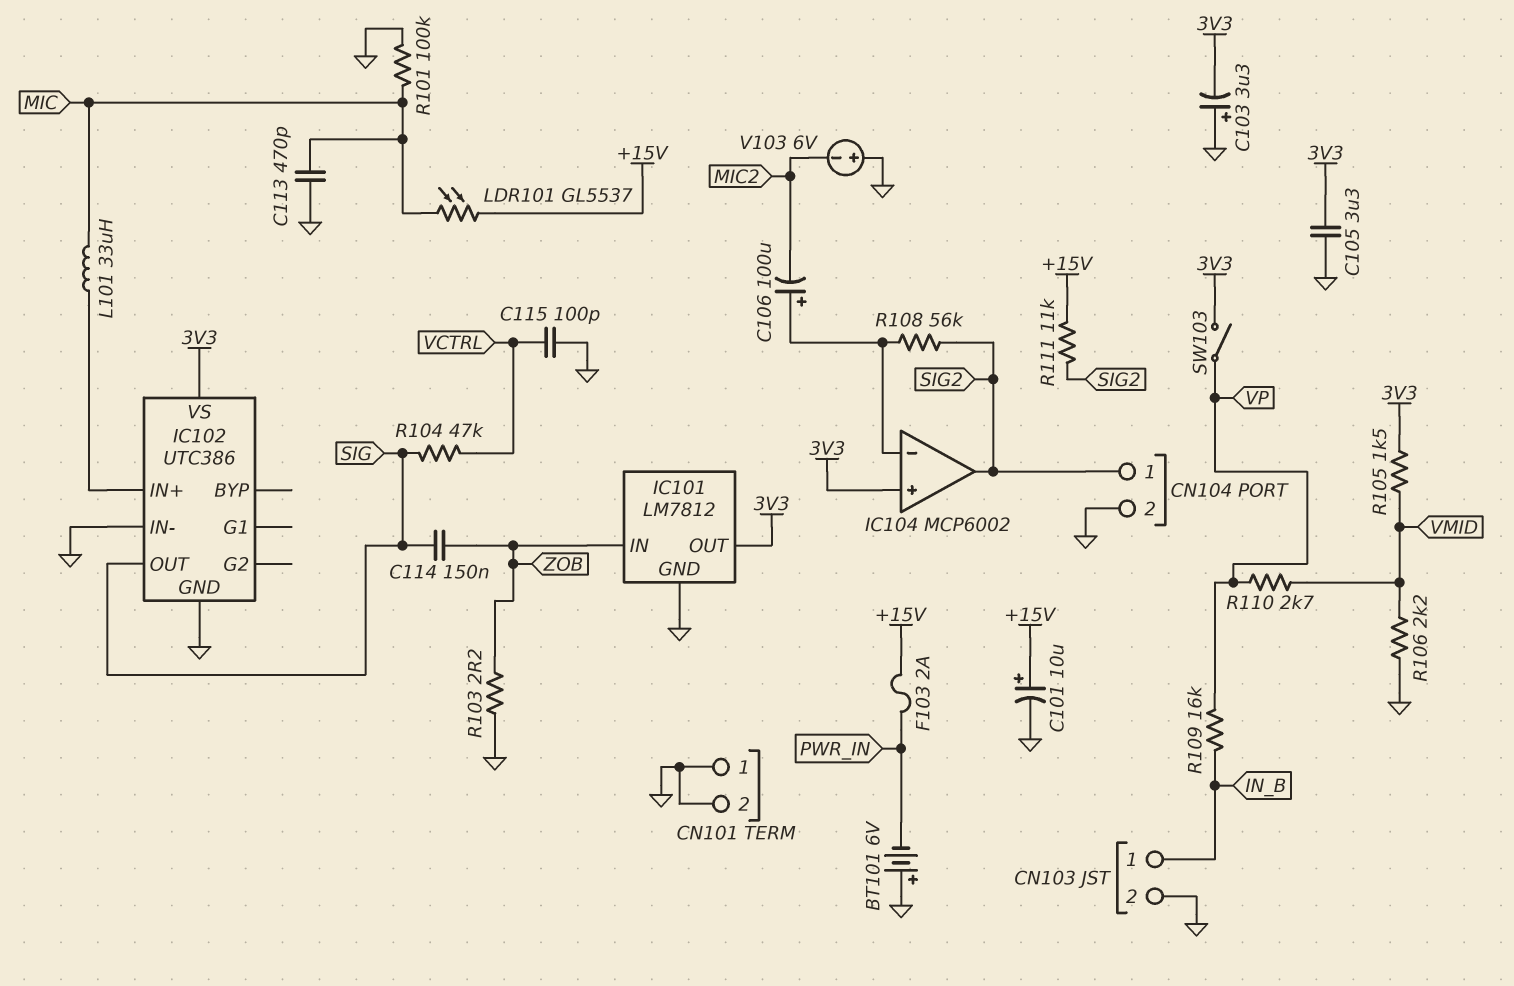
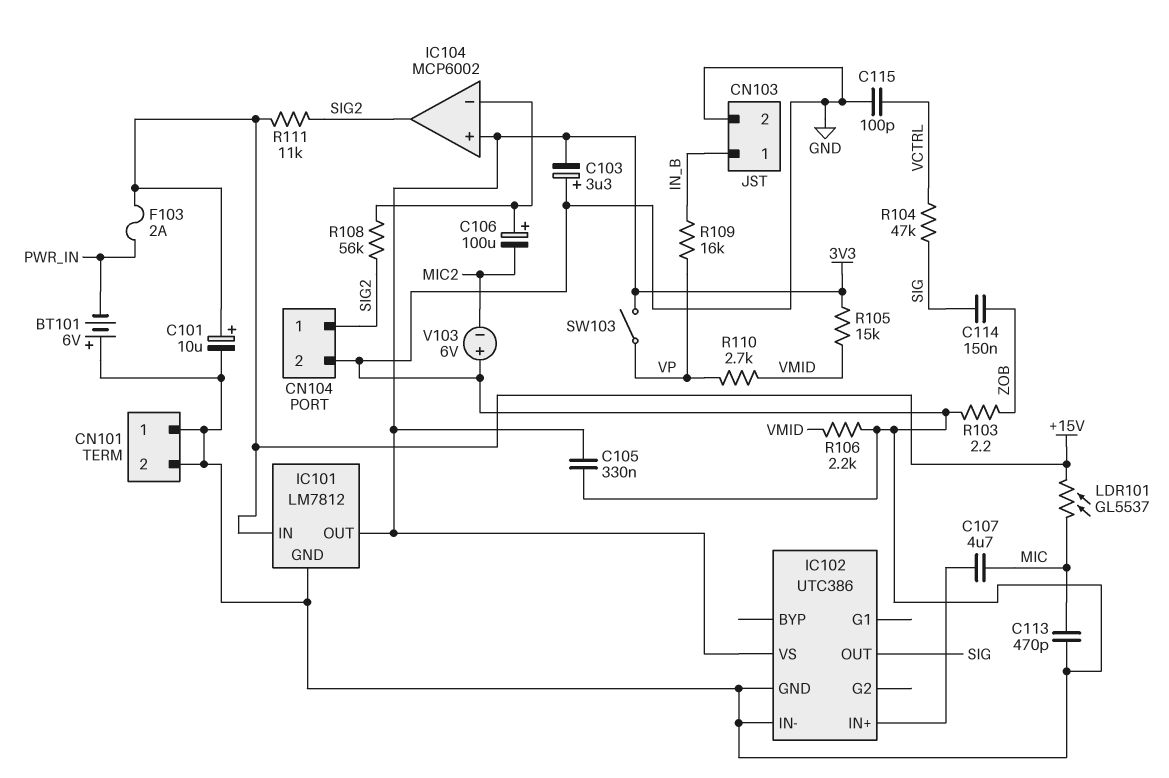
C105: 3.3uF (3V3, GND) -> 330nF (3V3, GND)
C107: none -> 4.7uF (IC102/IN+, MIC)
IC101 pin IN: ZOB -> +15V
L101: 33uH (IC102/IN+, MIC) -> none
R101: 100k (GND, MIC) -> none
R105: 1.5k (3V3, VMID) -> 15k (3V3, VMID)

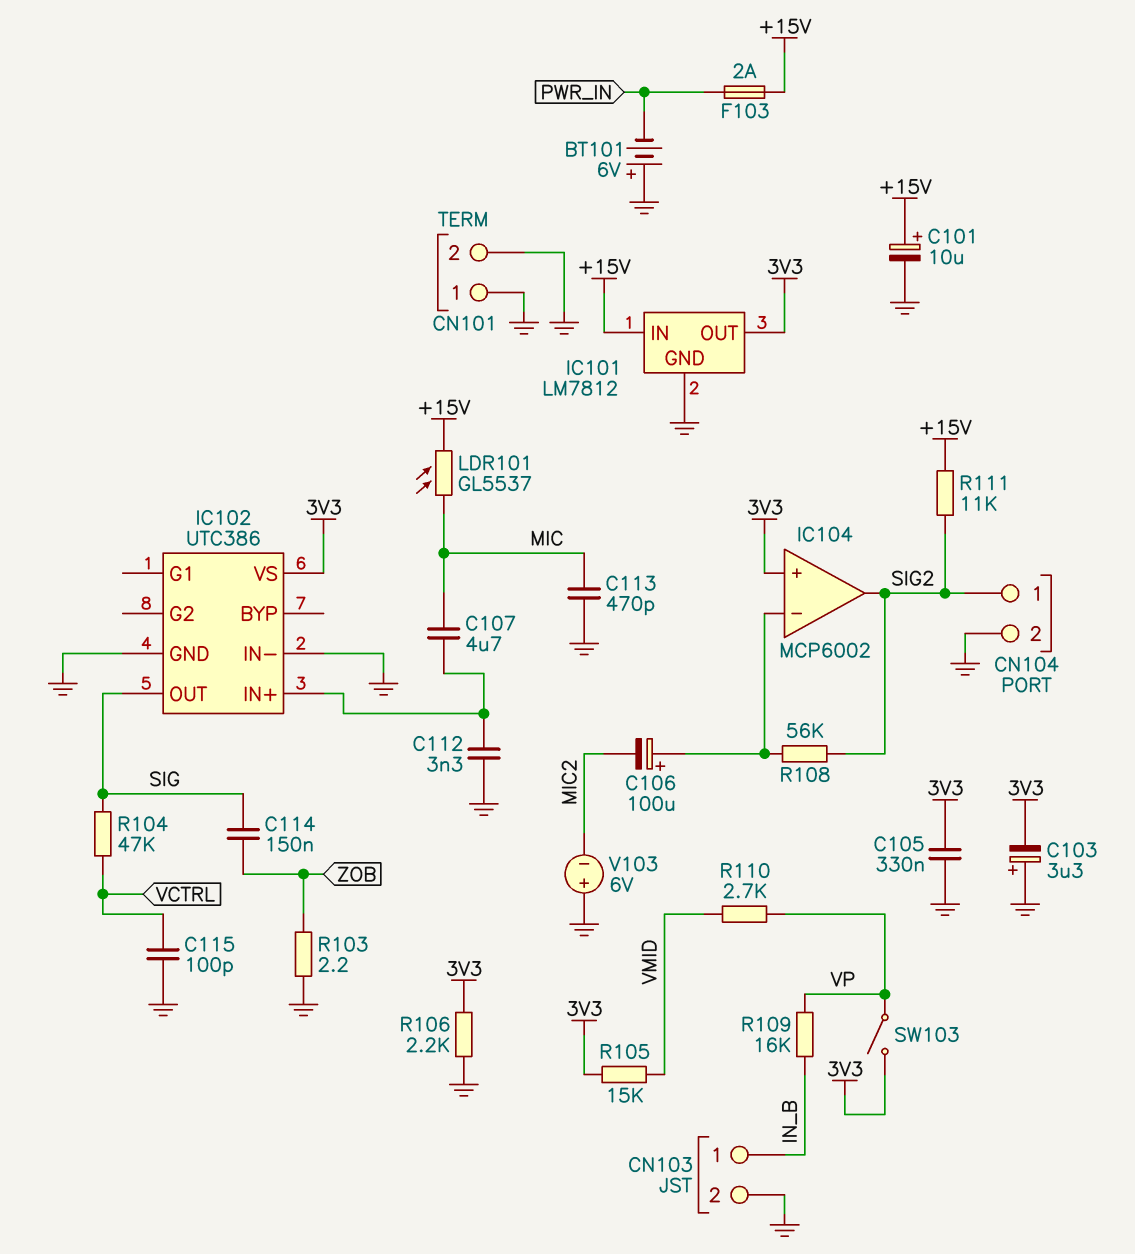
C112: none -> 3.3nF (GND, IC102/IN+)
R106: 2.2k (GND, VMID) -> 2.2k (3V3, GND)

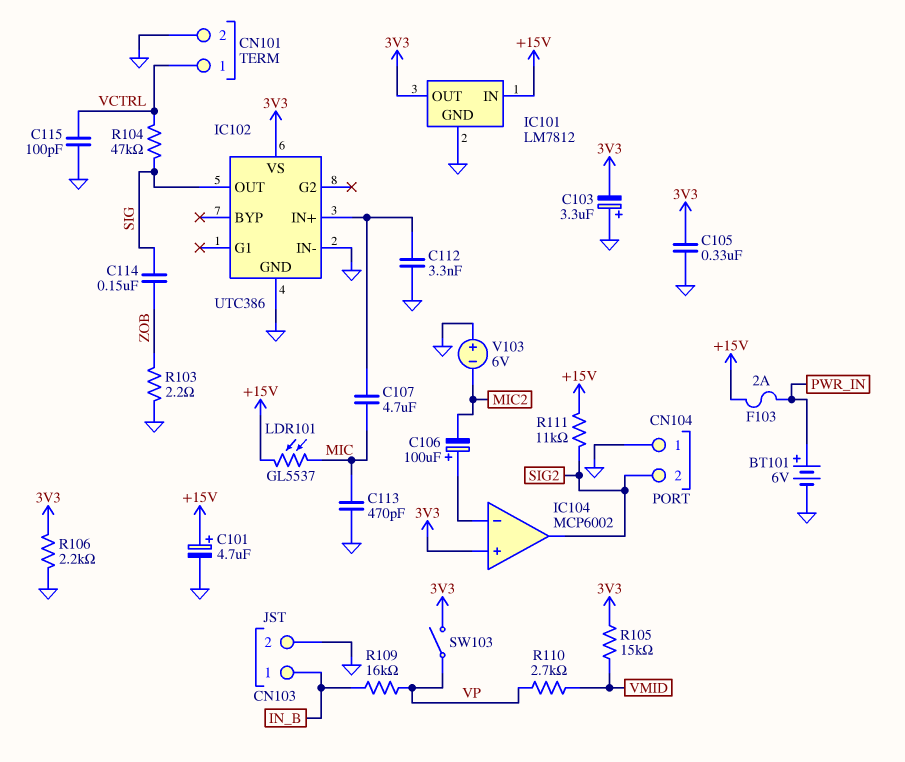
BT101: 6V (plus GND, minus PWR_IN) -> 6V (plus PWR_IN, minus GND)
C101: 10uF (plus +15V, minus GND) -> 4.7uF (plus +15V, minus GND)
CN101 pin 1: GND -> VCTRL
CN104 pin 1: SIG2 -> GND
CN104 pin 2: GND -> SIG2
R108: 56k (IC104/in-, SIG2) -> none

